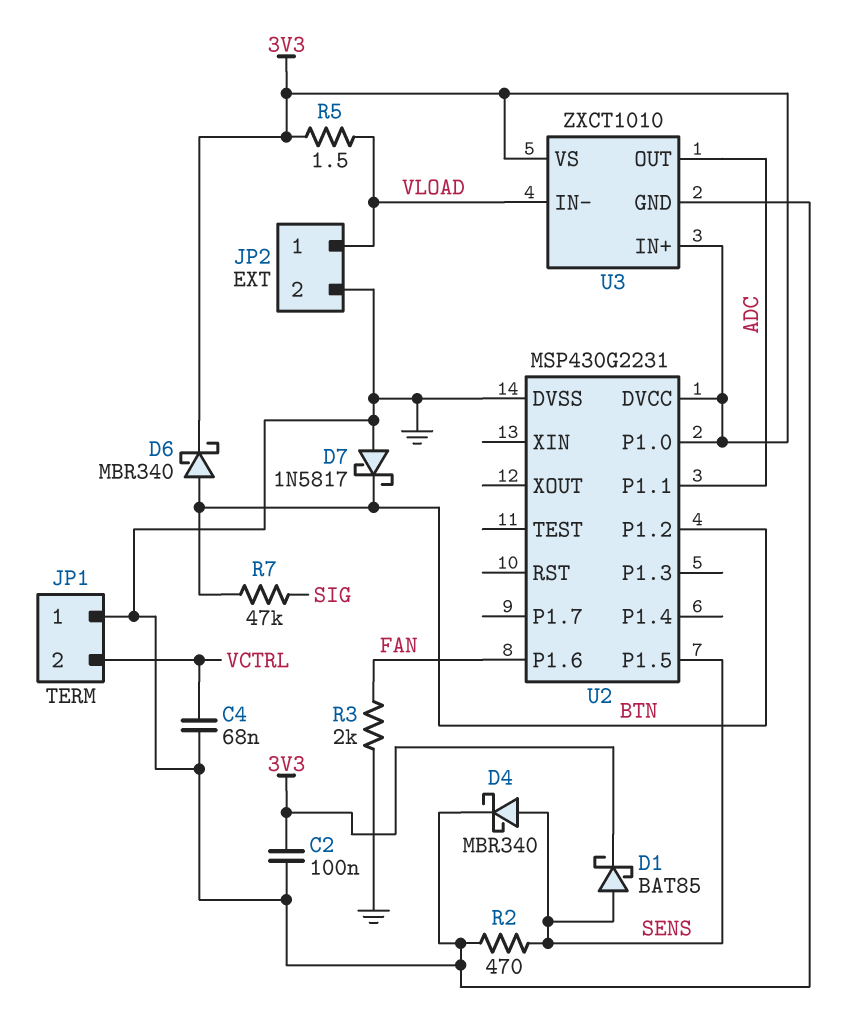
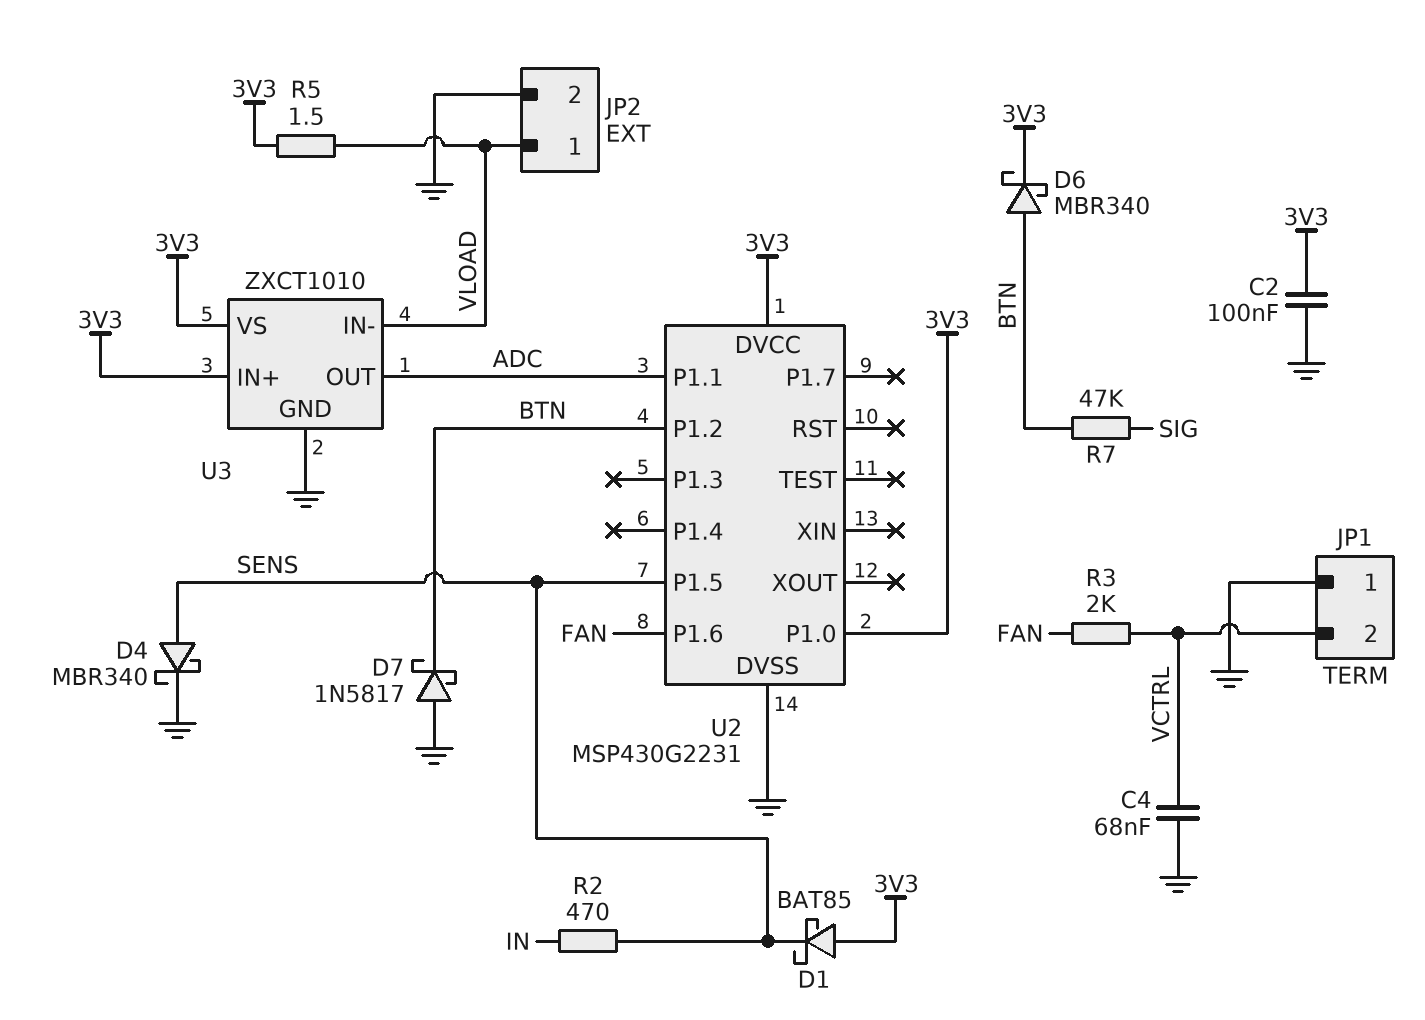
D1: schottky BAT85 (A SENS, K 3V3) -> schottky BAT85 (A 3V3, K SENS)
R2: 470 (GND, SENS) -> 470 (IN, SENS)
R3: 2k (FAN, GND) -> 2k (FAN, VCTRL)

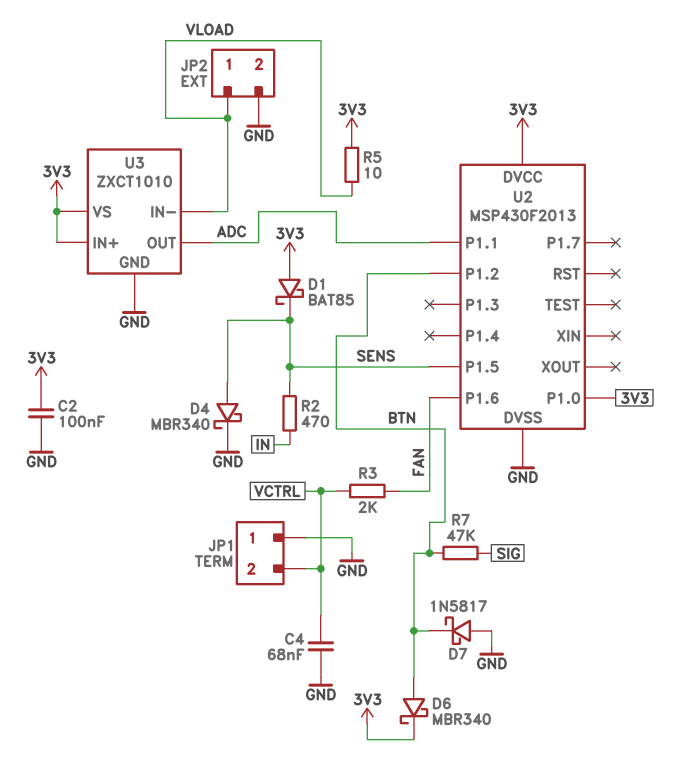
R5: 1.5 (3V3, VLOAD) -> 10 (3V3, VLOAD)
U2: MSP430G2231 -> MSP430F2013

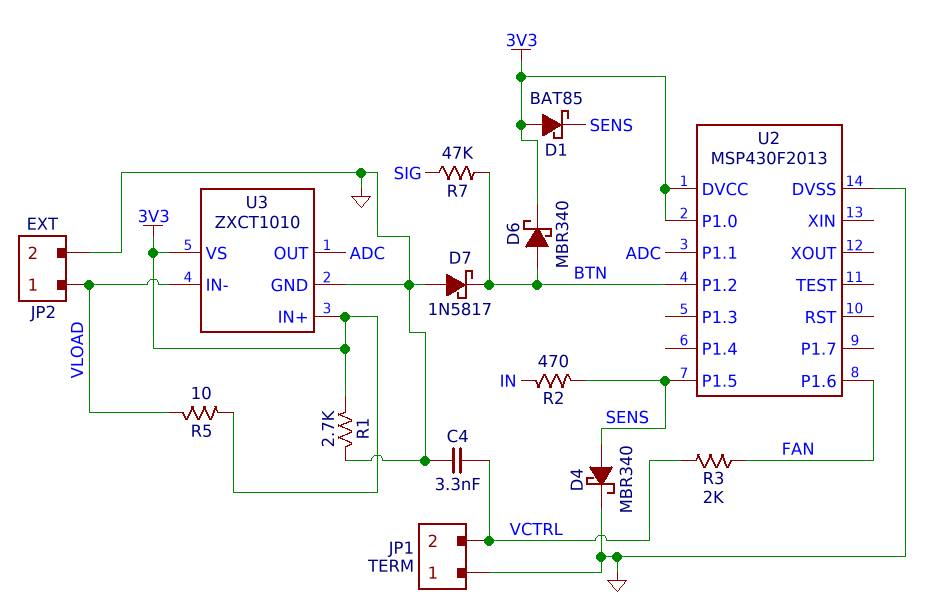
C2: 100nF (3V3, GND) -> none
C4: 68nF (GND, VCTRL) -> 3.3nF (GND, VCTRL)
R1: none -> 2.7k (3V3, GND)

